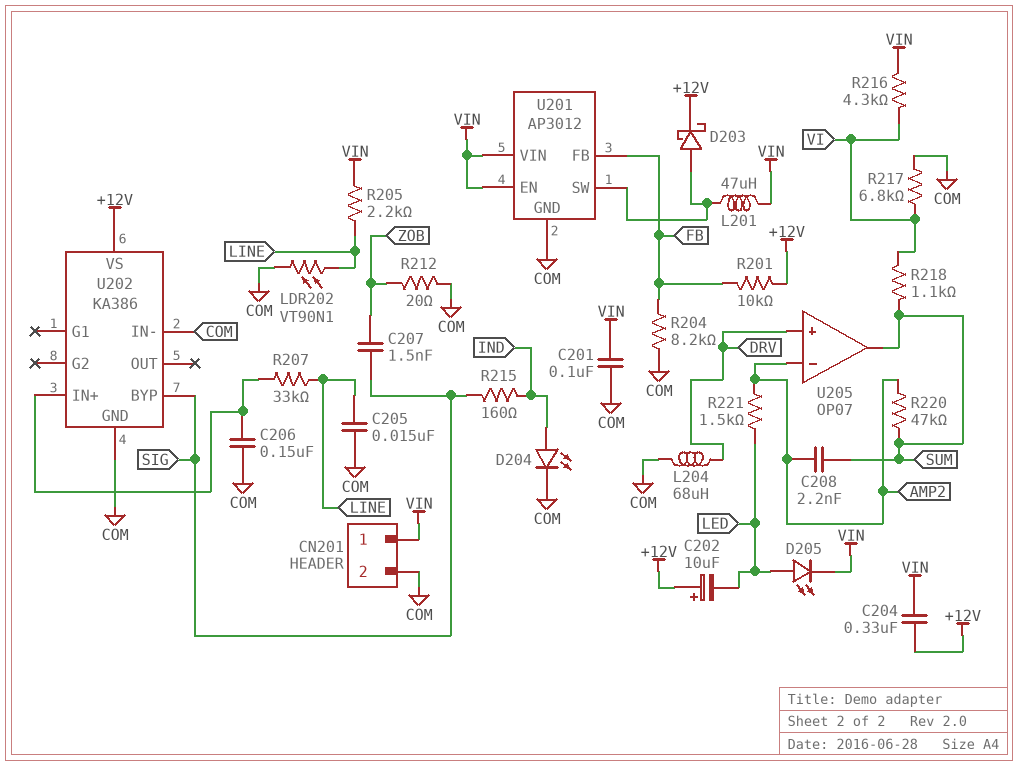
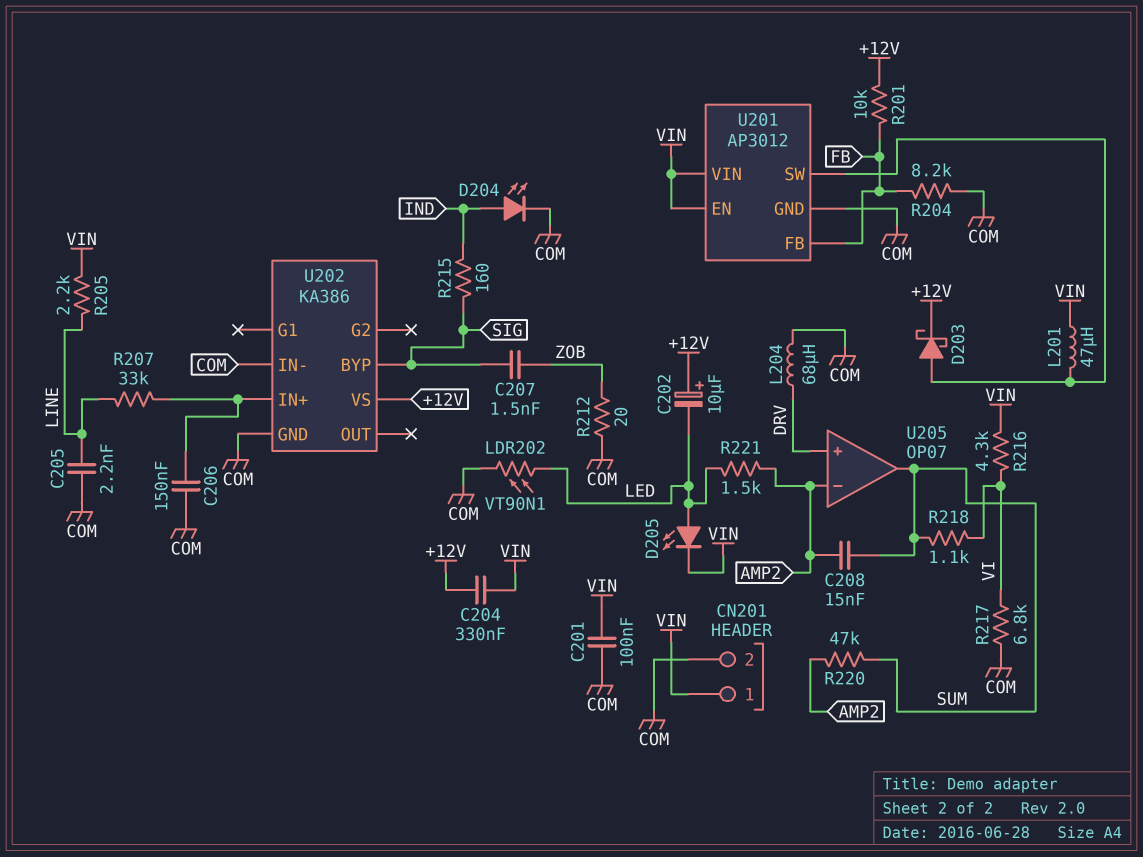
C205: 15nF (COM, LINE) -> 2.2nF (COM, LINE)
C208: 2.2nF (AMP2, SUM) -> 15nF (AMP2, SUM)
LDR202: VT90N1 (COM, LINE) -> VT90N1 (COM, LED)

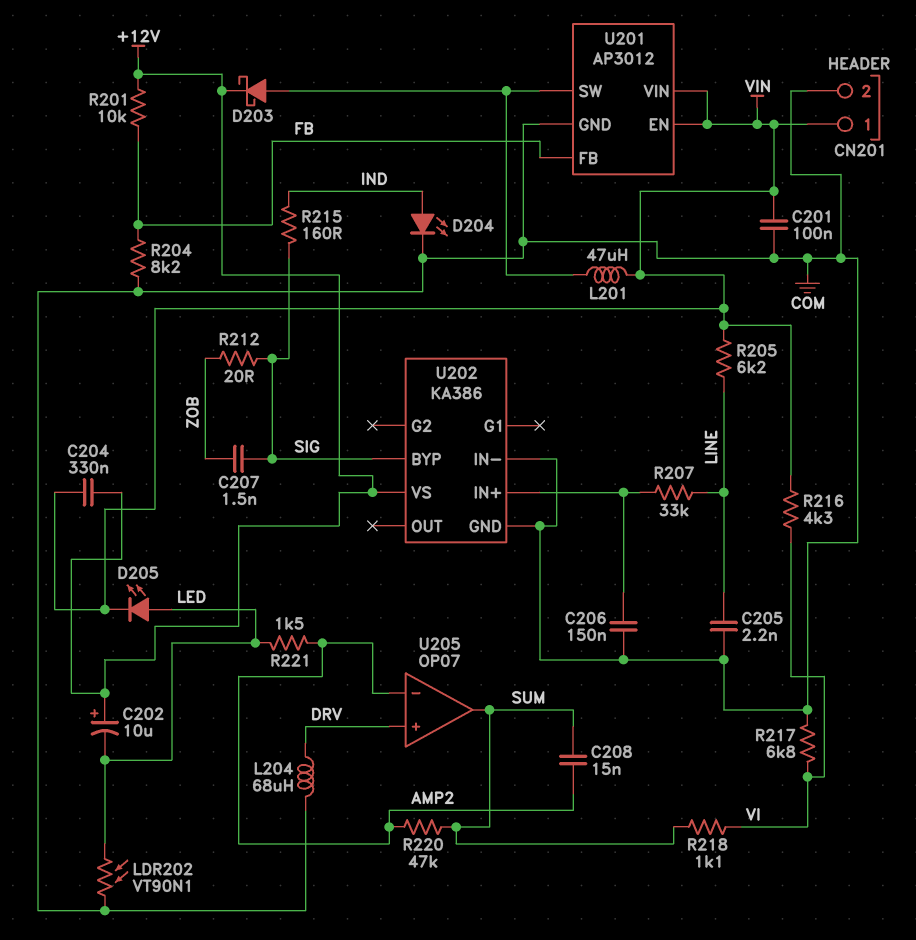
R205: 2.2k (LINE, VIN) -> 6.2k (LINE, VIN)
R212: 20 (COM, ZOB) -> 20 (SIG, ZOB)

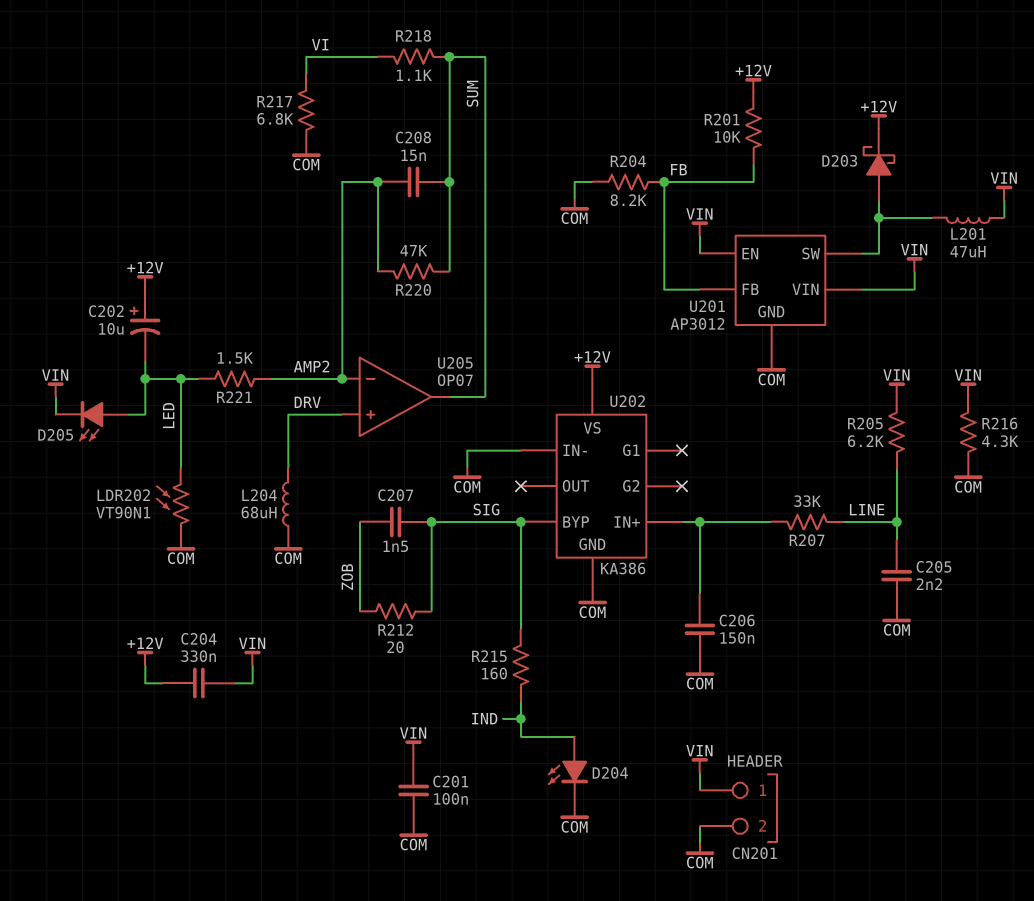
R216: 4.3k (VI, VIN) -> 4.3k (COM, VIN)

